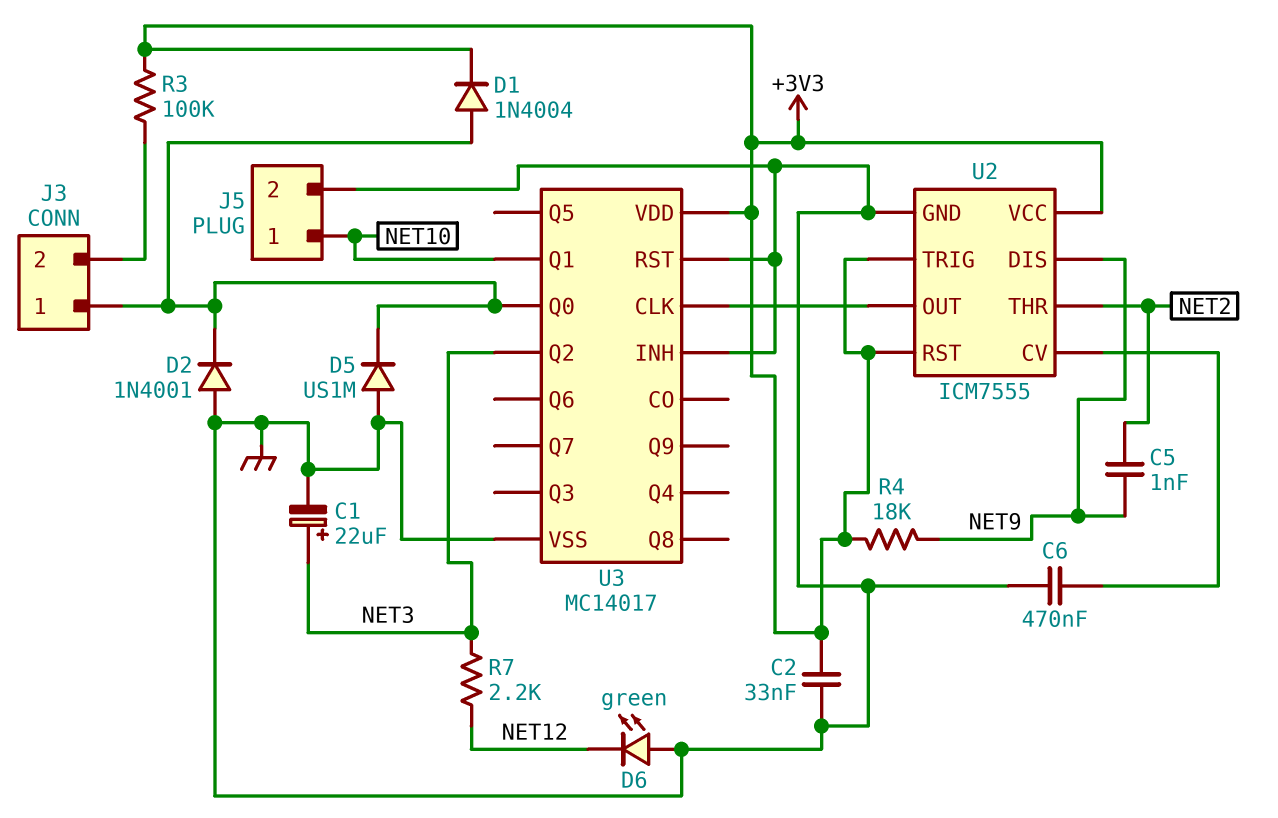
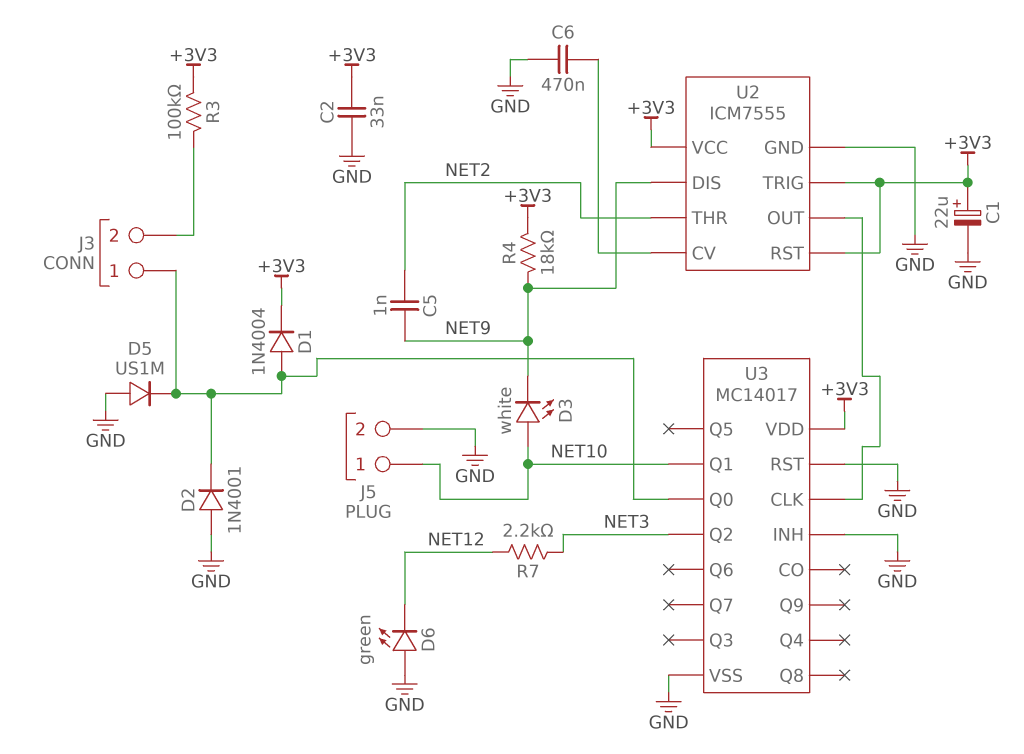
C1: 22uF (plus NET3, minus GND) -> 22uF (plus +3V3, minus GND)
D3: none -> LED white (A NET10, K NET9)

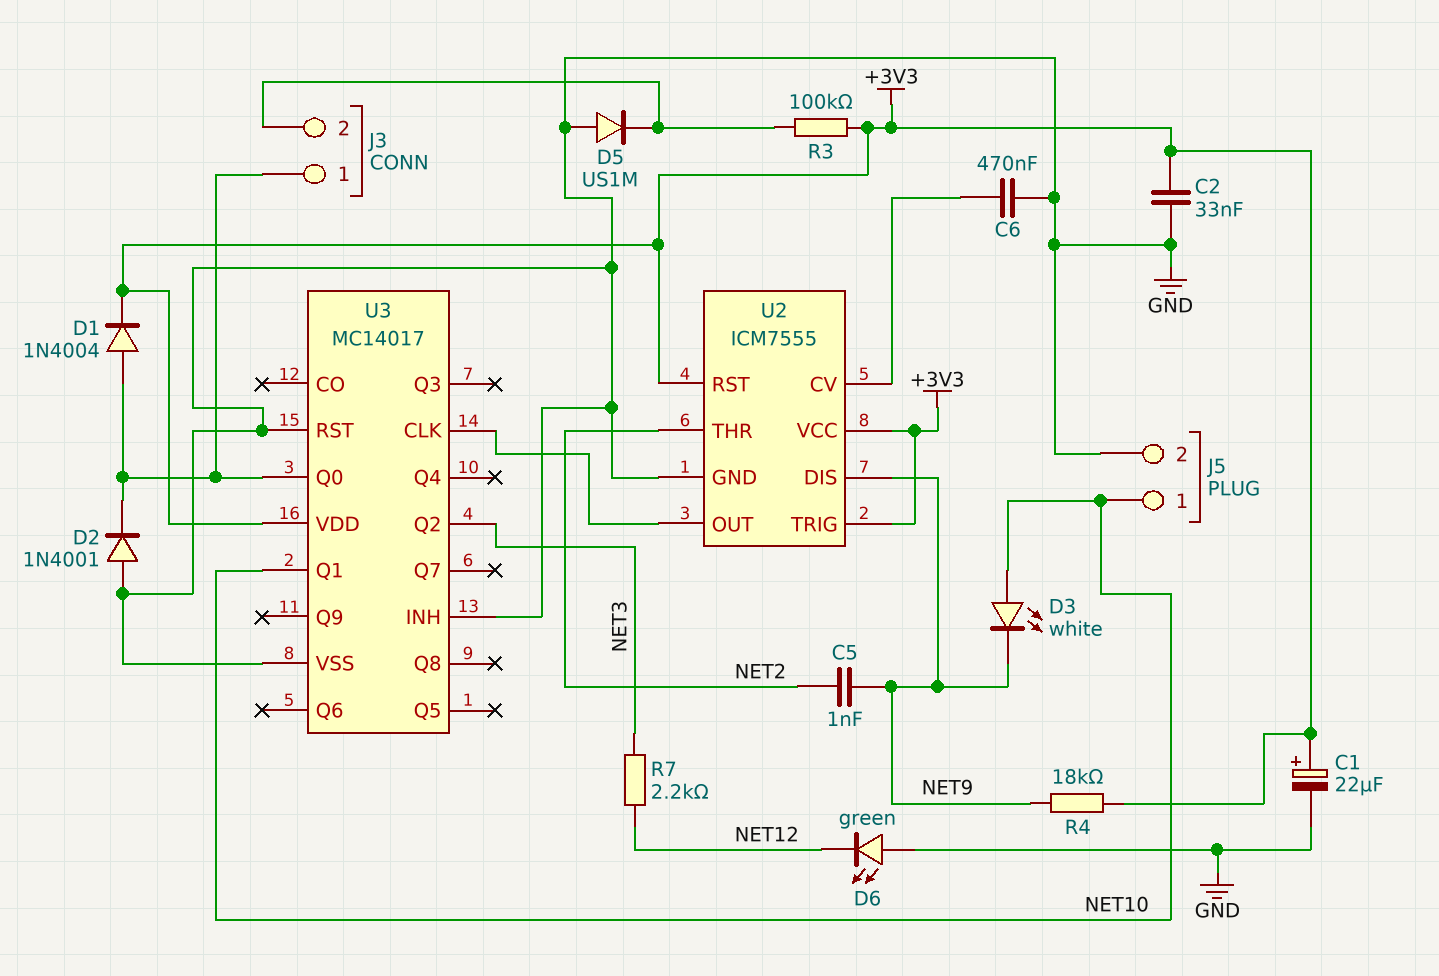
D5: diode US1M (A GND, K J3/1) -> diode US1M (A GND, K J3/2)

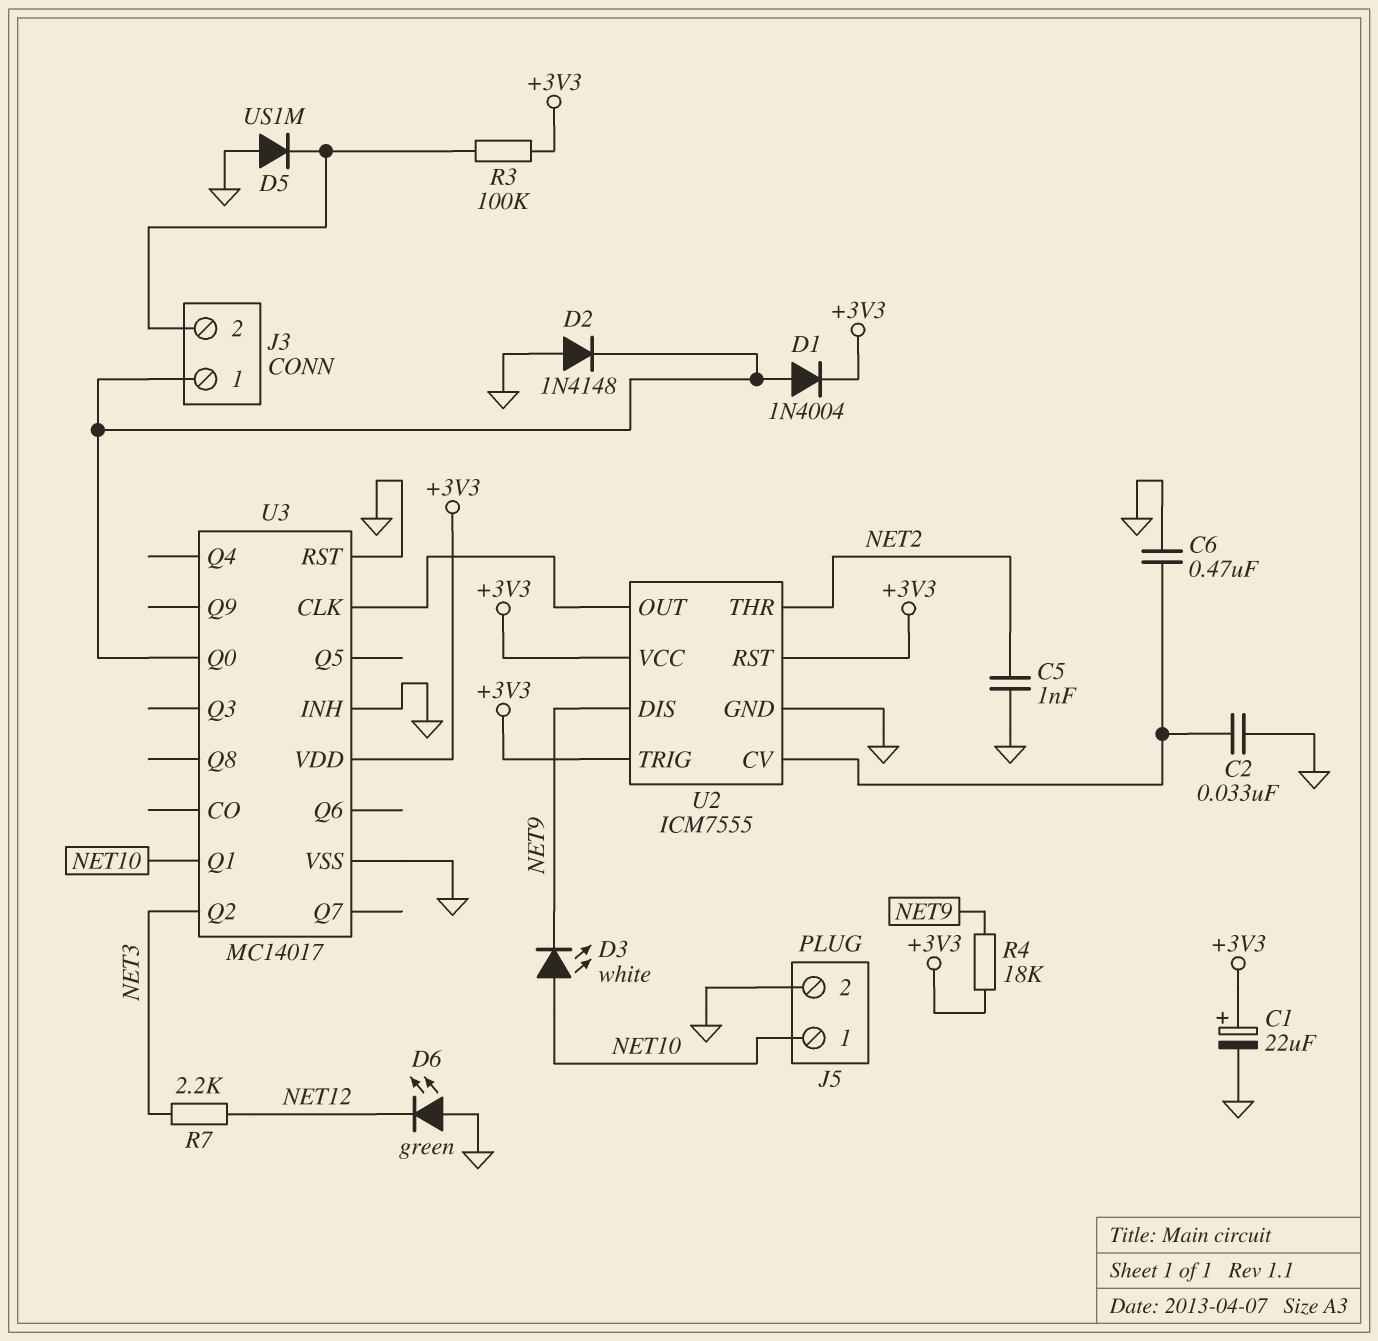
C2: 33nF (+3V3, GND) -> 33nF (GND, U2/CV)
C5: 1nF (NET2, NET9) -> 1nF (GND, NET2)
D2: diode 1N4001 (A GND, K J3/1) -> diode 1N4148 (A GND, K J3/1)

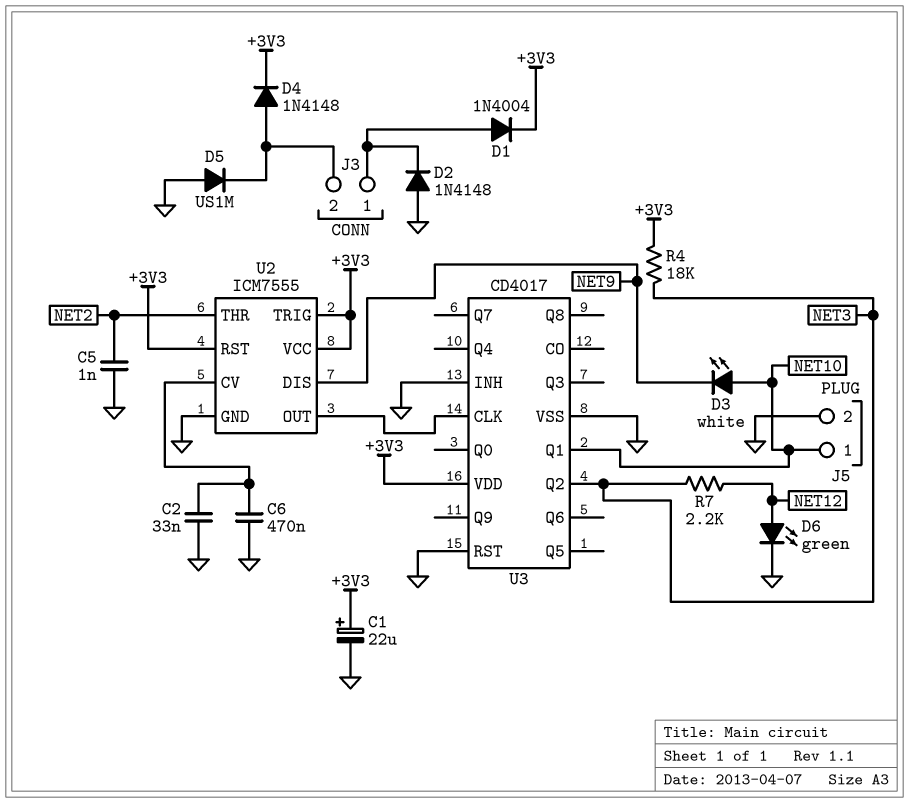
D4: none -> diode 1N4148 (A J3/2, K +3V3)
D6: LED green (A GND, K NET12) -> LED green (A NET12, K GND)
R3: 100k (+3V3, J3/2) -> none
R4: 18k (+3V3, NET9) -> 18k (+3V3, NET3)
U3: MC14017 -> CD4017
U3 pin Q0: J3/1 -> none

